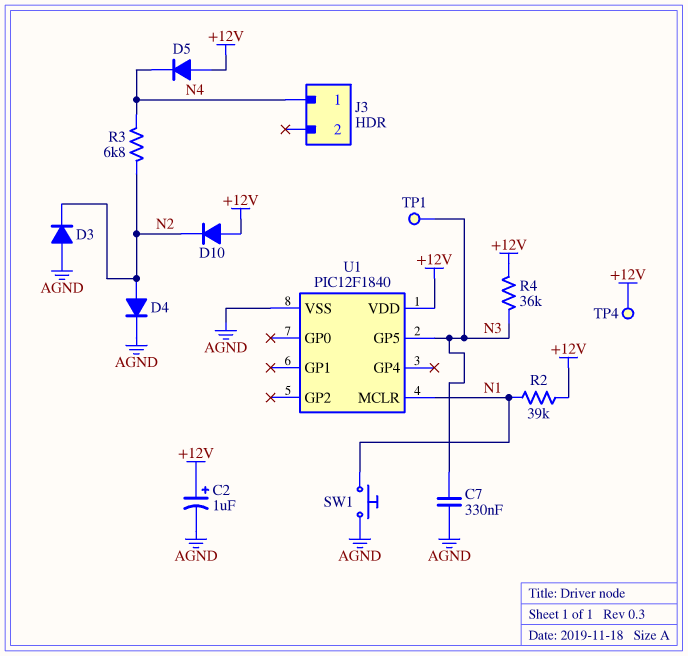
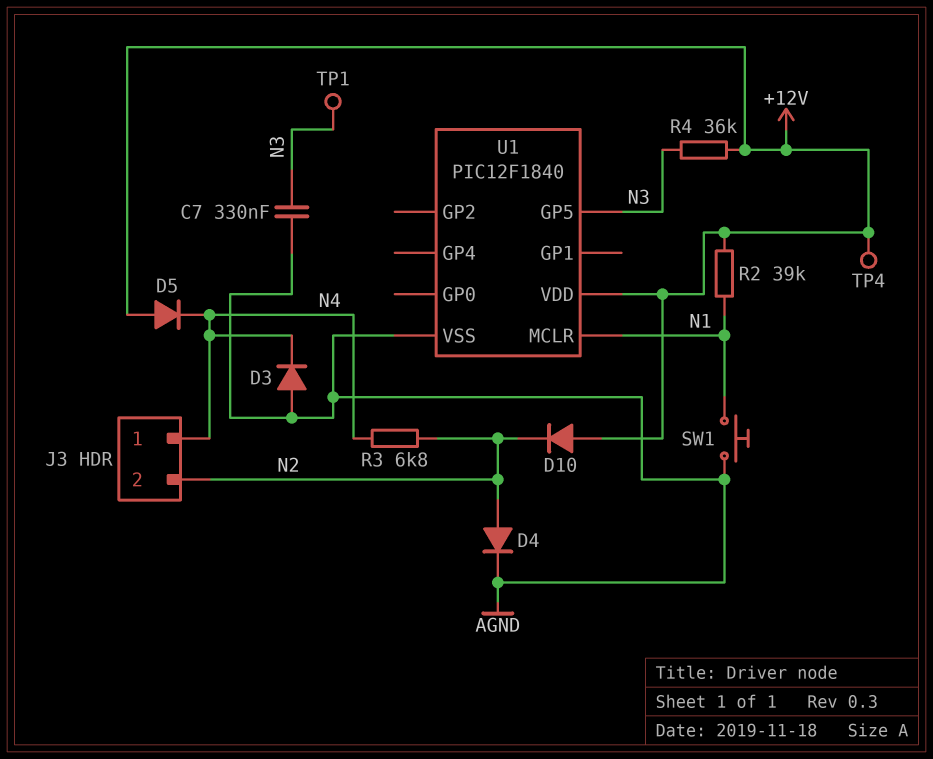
C2: 1uF (plus +12V, minus AGND) -> none
D3: diode (A AGND, K N2) -> diode (A AGND, K N4)
J3 pin 2: none -> N2

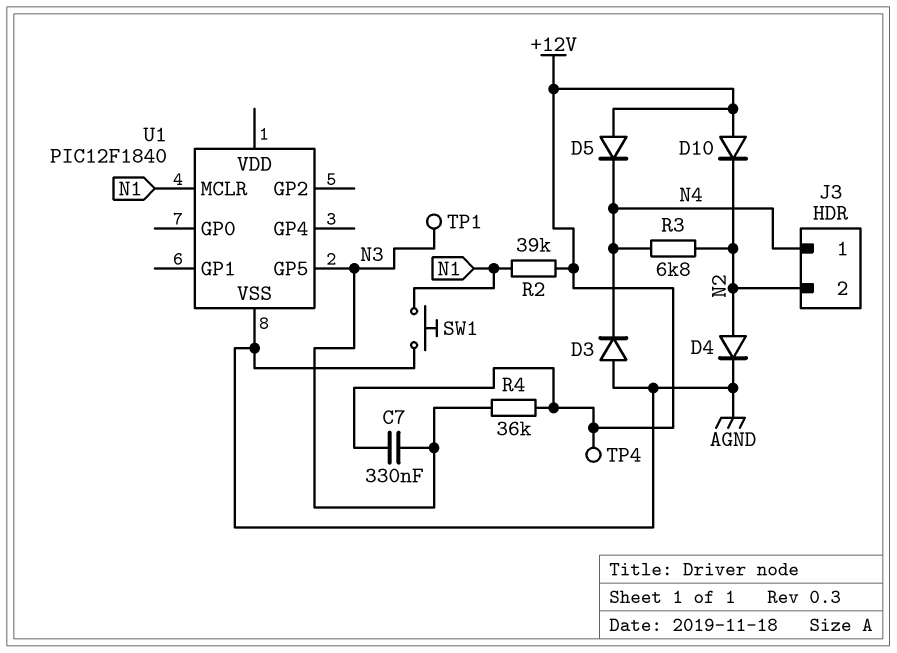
C7: 330nF (AGND, N3) -> 330nF (+12V, N3)
U1 pin VDD: +12V -> none

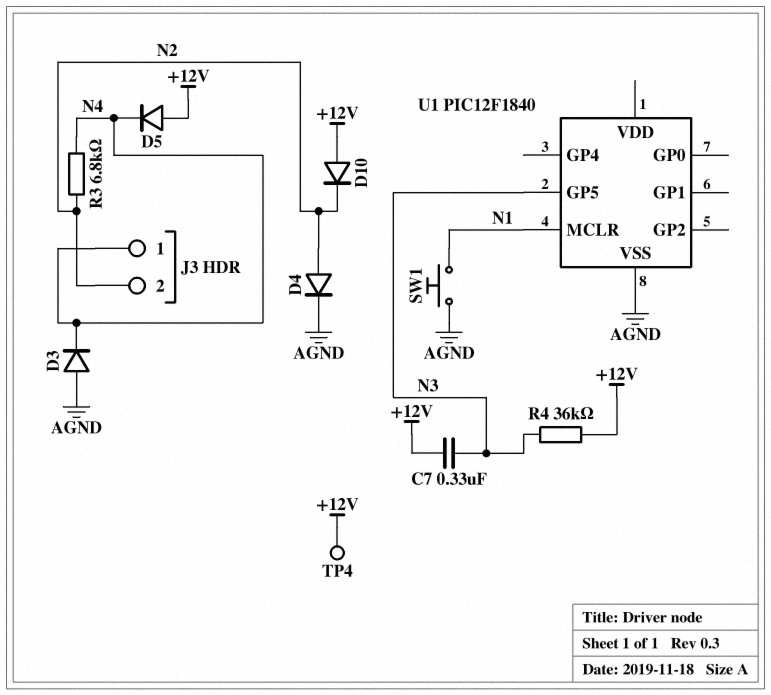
R2: 39k (+12V, N1) -> none
TP1: test point (N3) -> none

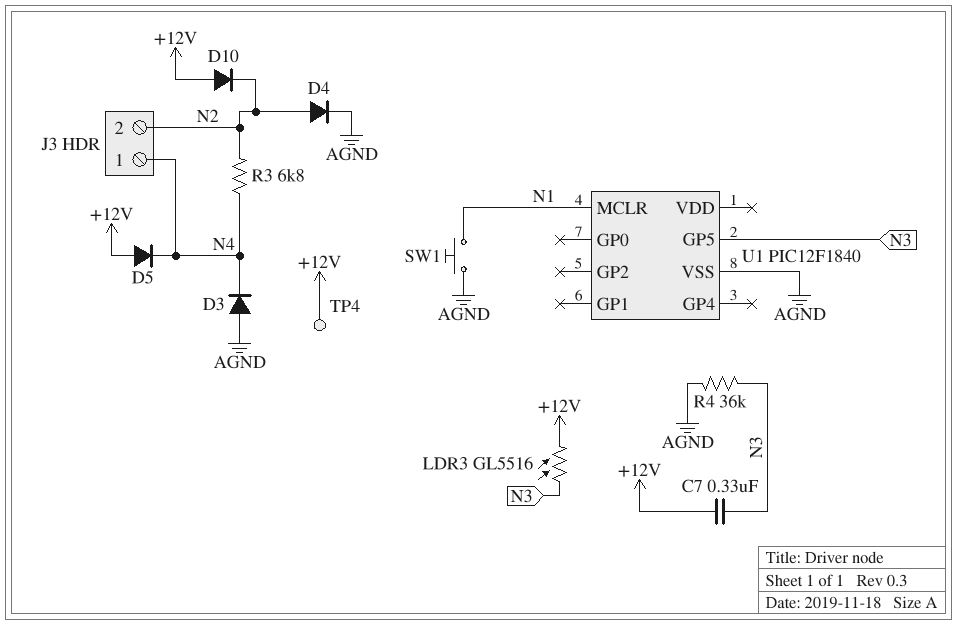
LDR3: none -> GL5516 (+12V, N3)
R4: 36k (+12V, N3) -> 36k (AGND, N3)

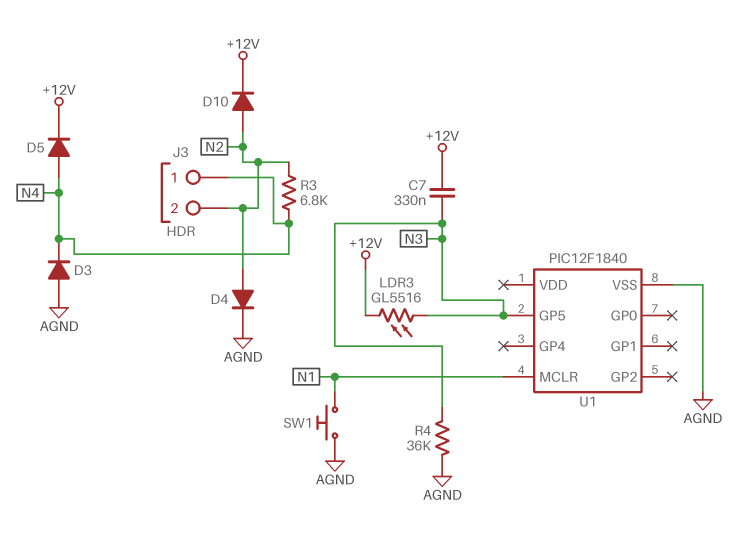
D5: diode (A +12V, K N4) -> diode (A N4, K +12V)
D10: diode (A +12V, K N2) -> diode (A N2, K +12V)
TP4: test point (+12V) -> none

